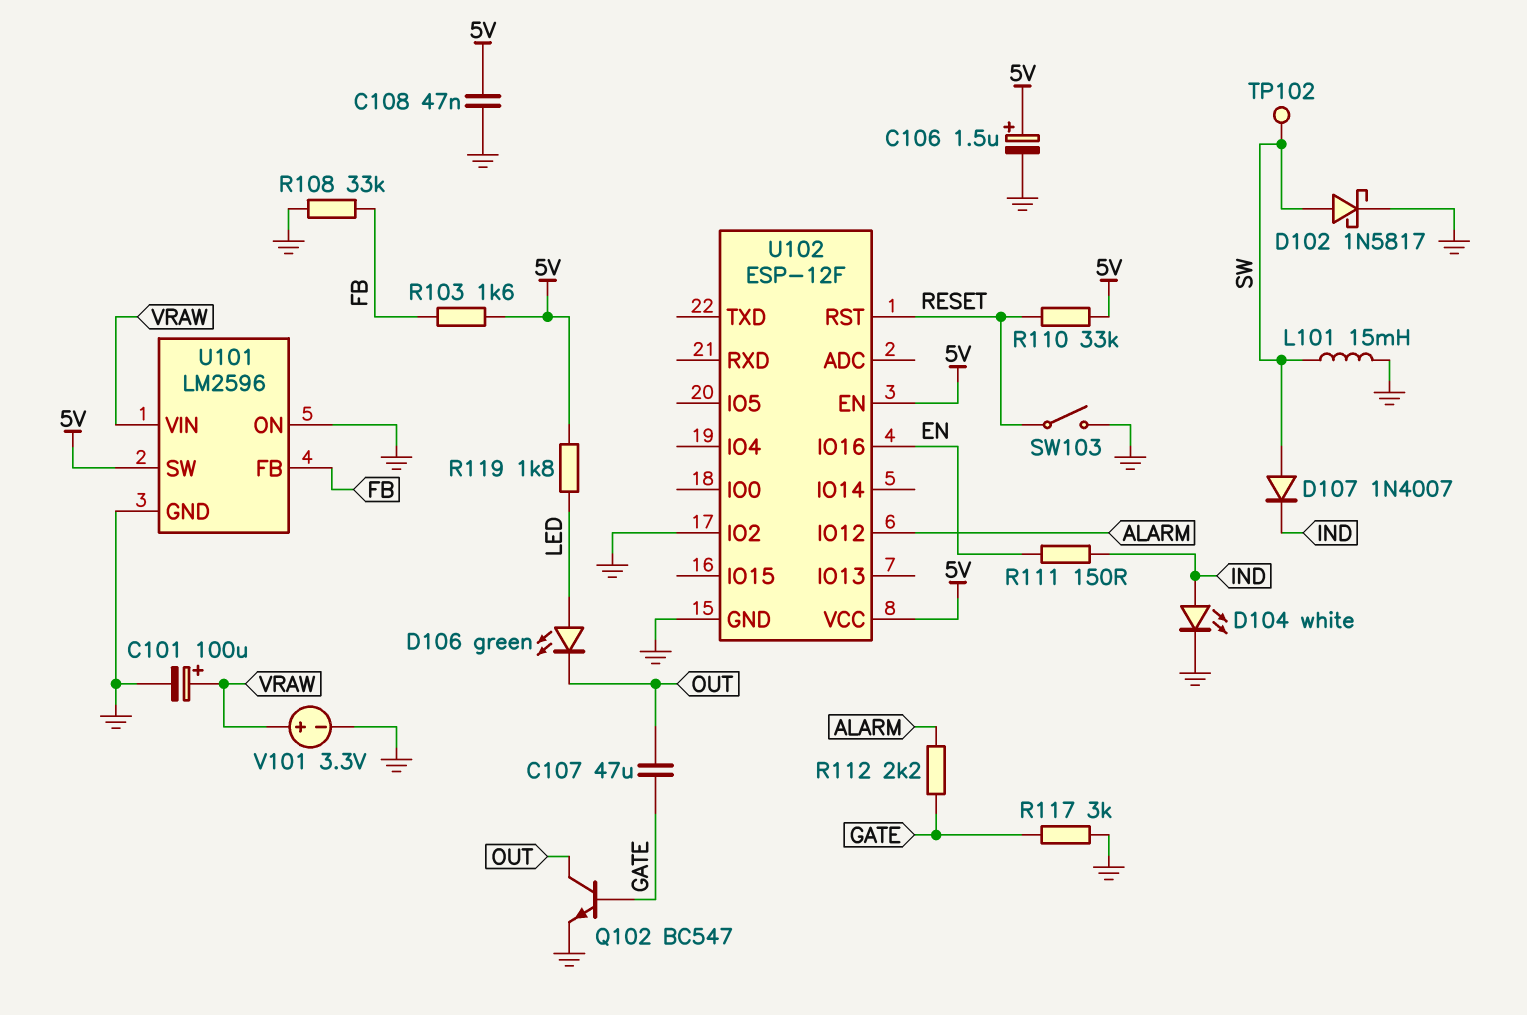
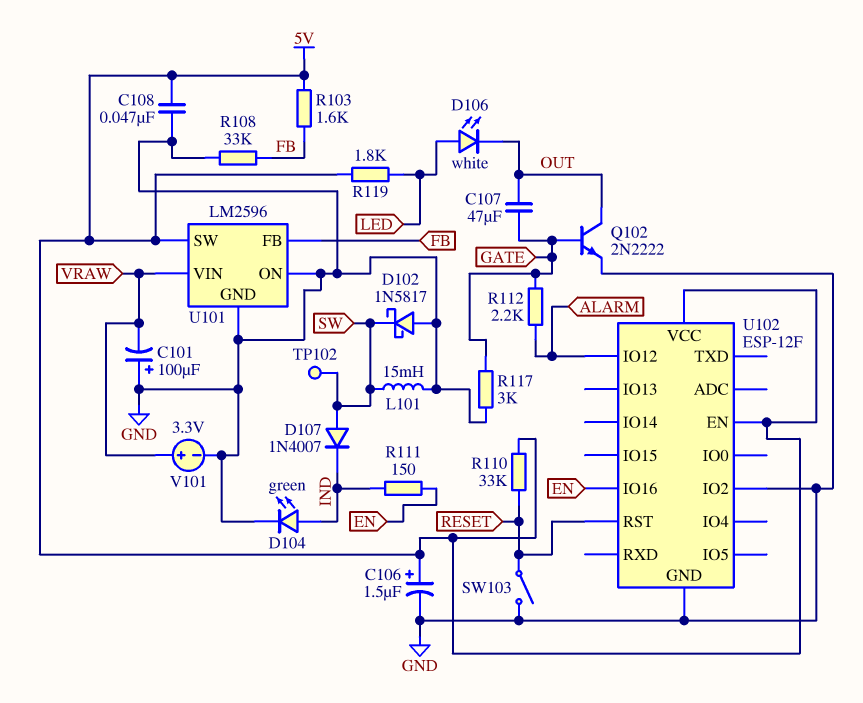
C101: 100uF (plus VRAW, minus GND) -> 100uF (plus GND, minus VRAW)
D102: schottky 1N5817 (A SW, K GND) -> schottky 1N5817 (A GND, K SW)
D104: LED white (A IND, K GND) -> LED green (A IND, K GND)
D106: LED green (A LED, K OUT) -> LED white (A LED, K OUT)
Q102: NPN BC547 (B GATE, C OUT, E GND) -> NPN 2N2222 (B GATE, C OUT, E GND)

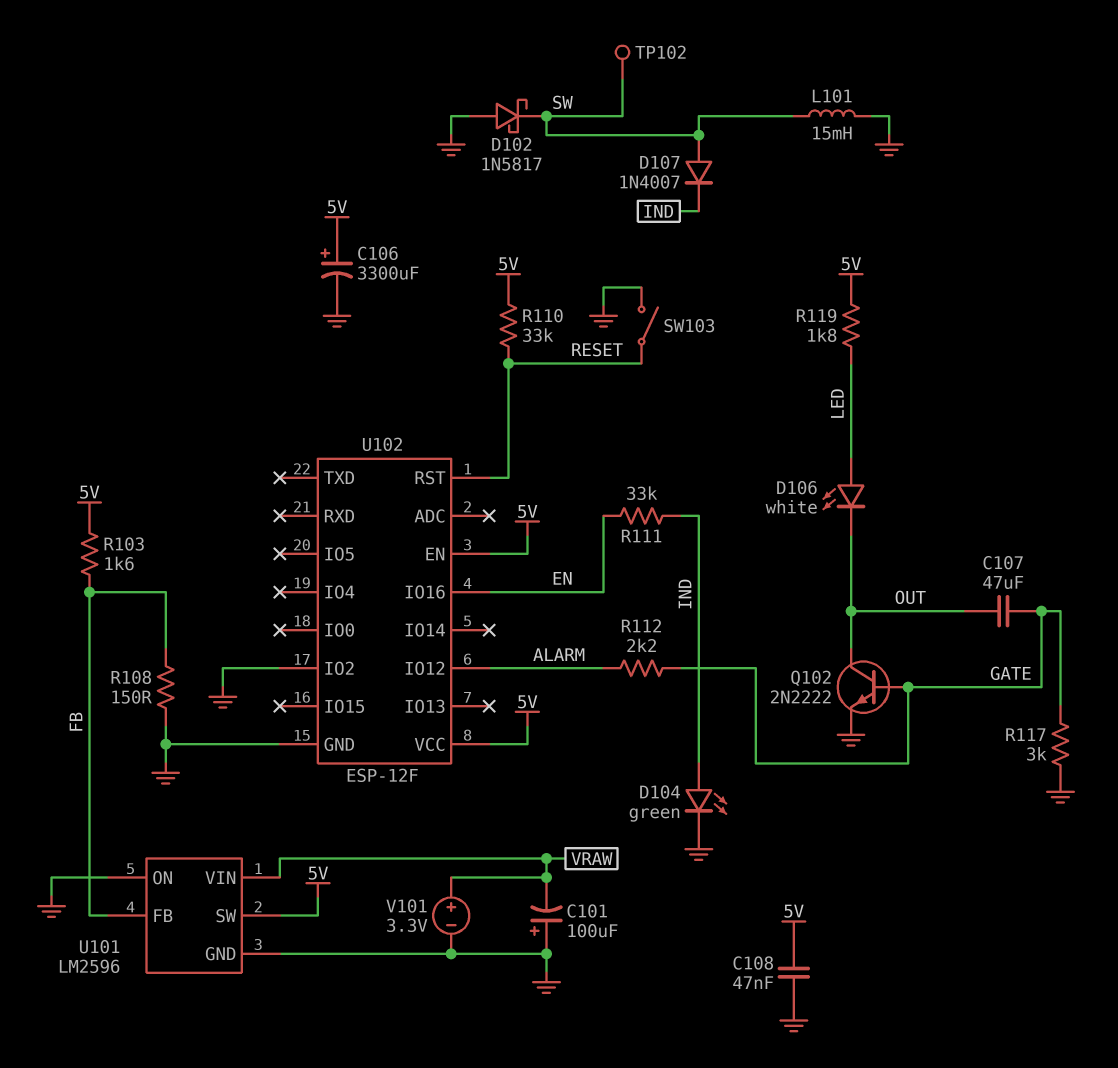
C106: 1.5uF (plus 5V, minus GND) -> 3300uF (plus 5V, minus GND)
R108: 33k (FB, GND) -> 150 (FB, GND)
R111: 150 (EN, IND) -> 33k (EN, IND)

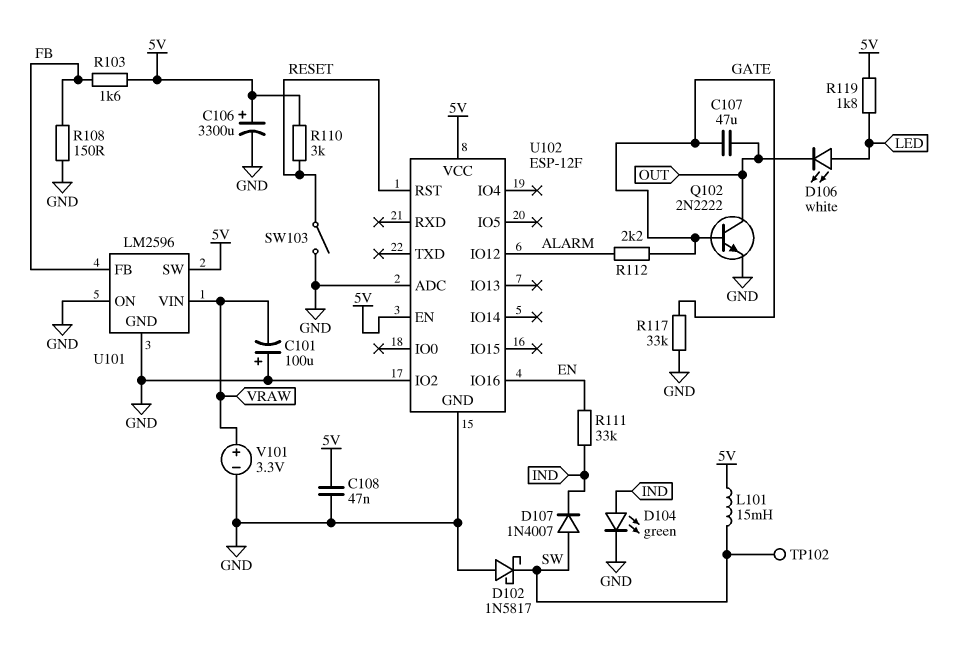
L101: 15mH (GND, SW) -> 15mH (5V, SW)
R110: 33k (5V, RESET) -> 3k (5V, RESET)
R117: 3k (GATE, GND) -> 33k (GATE, GND)
U102 pin ADC: none -> GND

